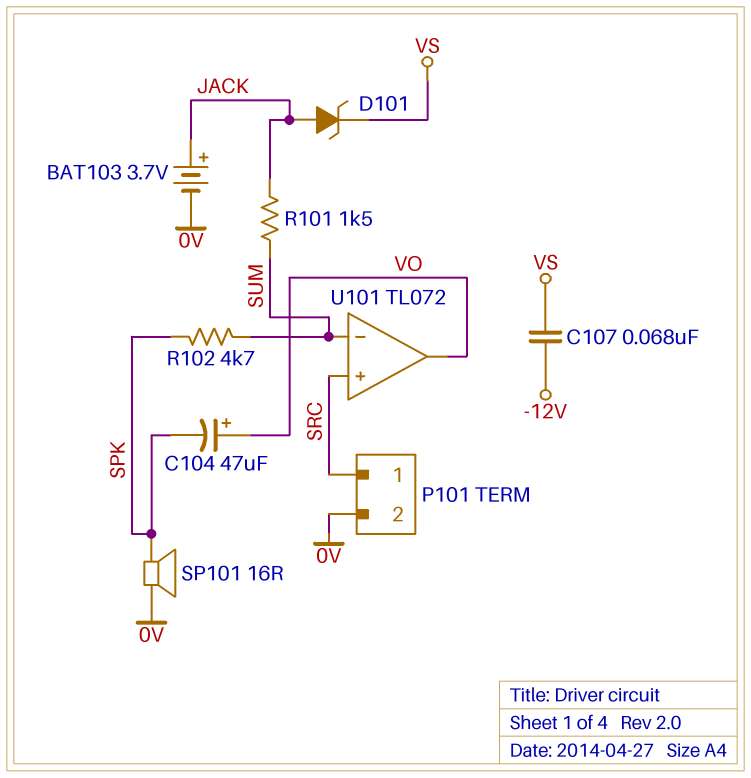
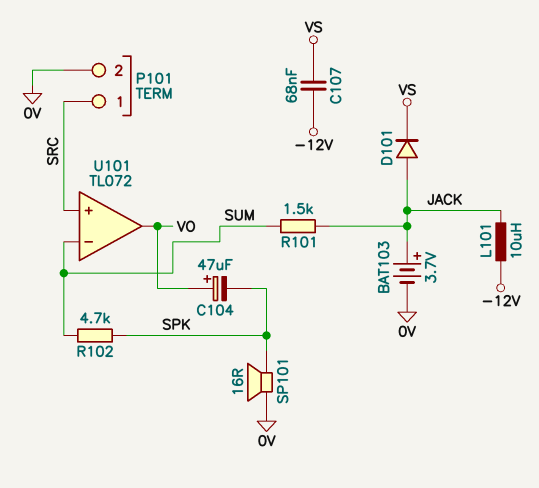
D101: zener (A JACK, K VS) -> diode (A JACK, K VS)
L101: none -> 10uH (-12V, JACK)

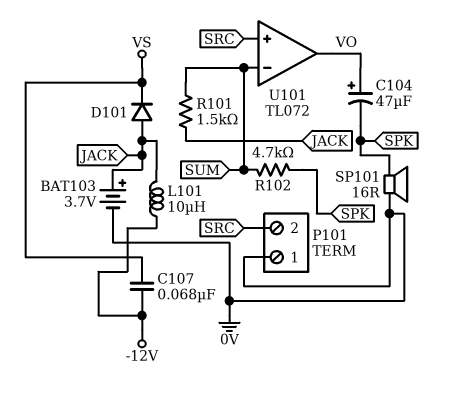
P101 pin 1: SRC -> 0V
P101 pin 2: 0V -> SRC

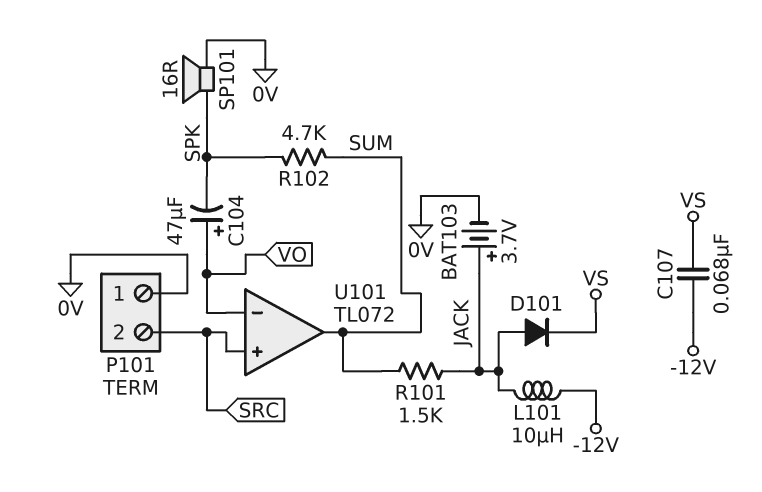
U101 pin in-: SUM -> VO
U101 pin out: VO -> SUM

